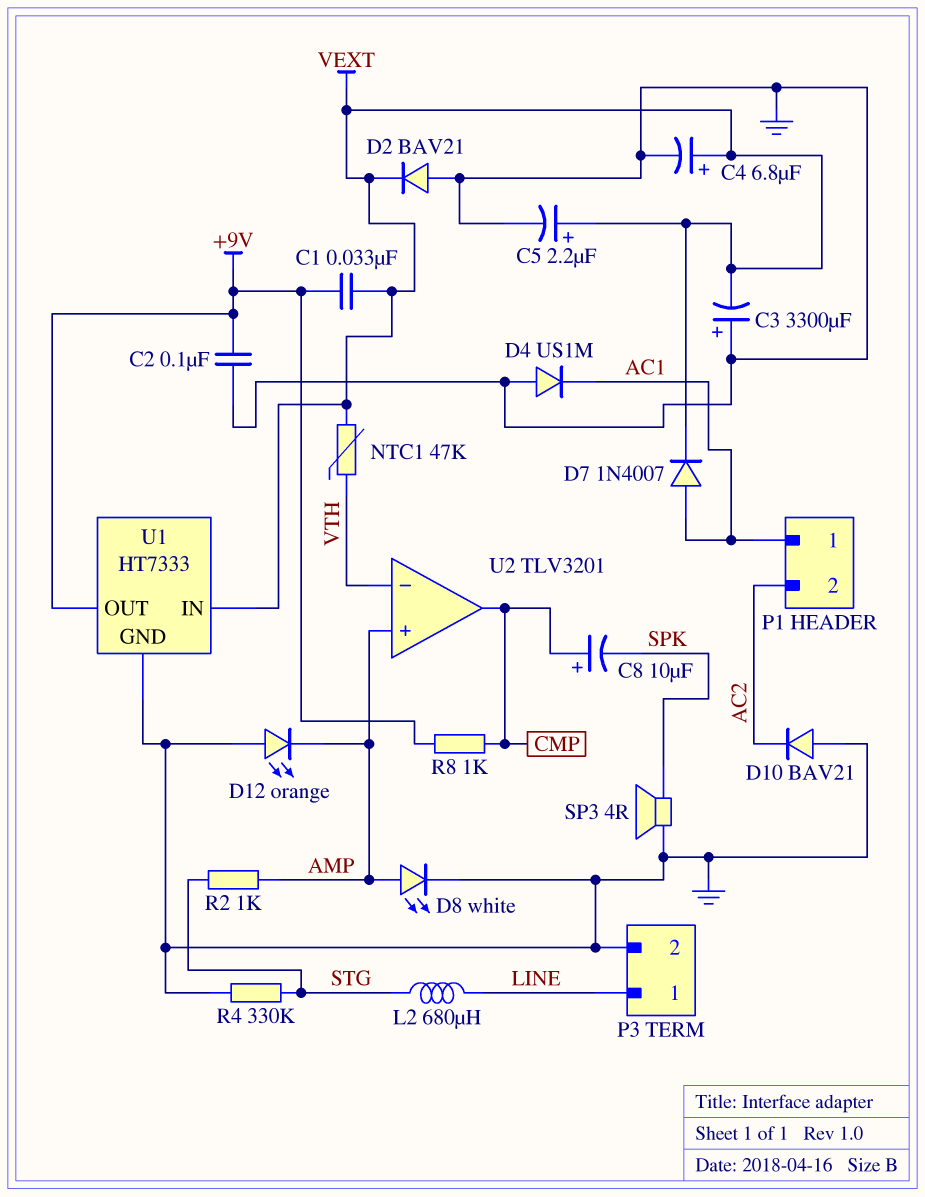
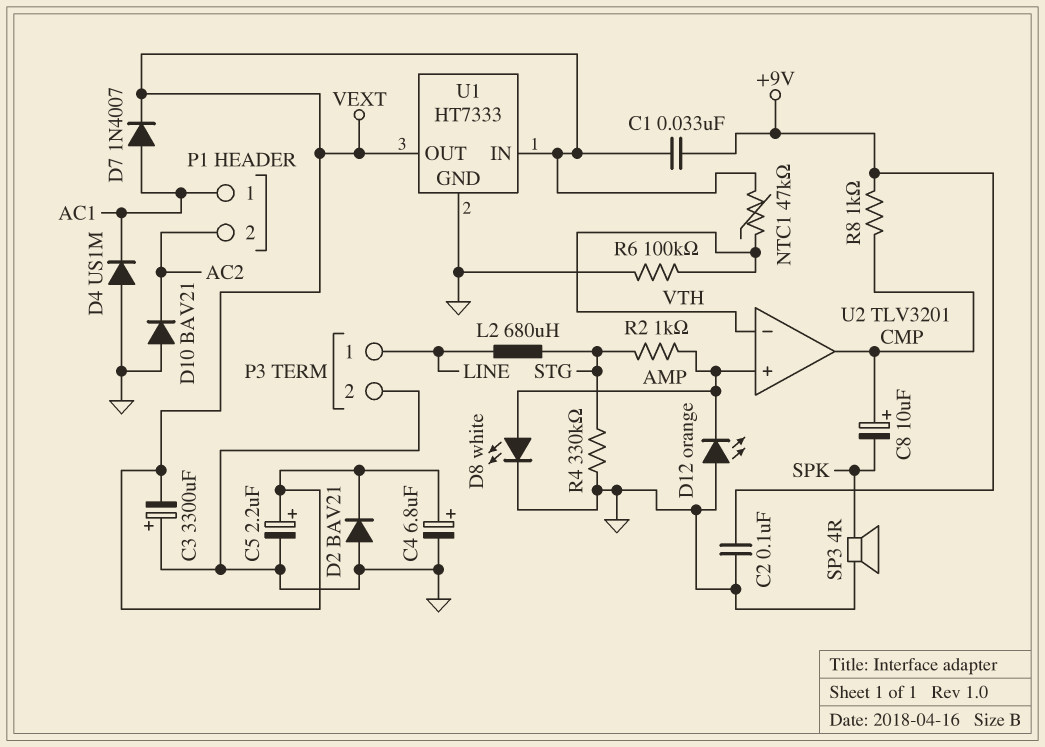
R6: none -> 100k (GND, VTH)
U1 pin OUT: +9V -> VEXT

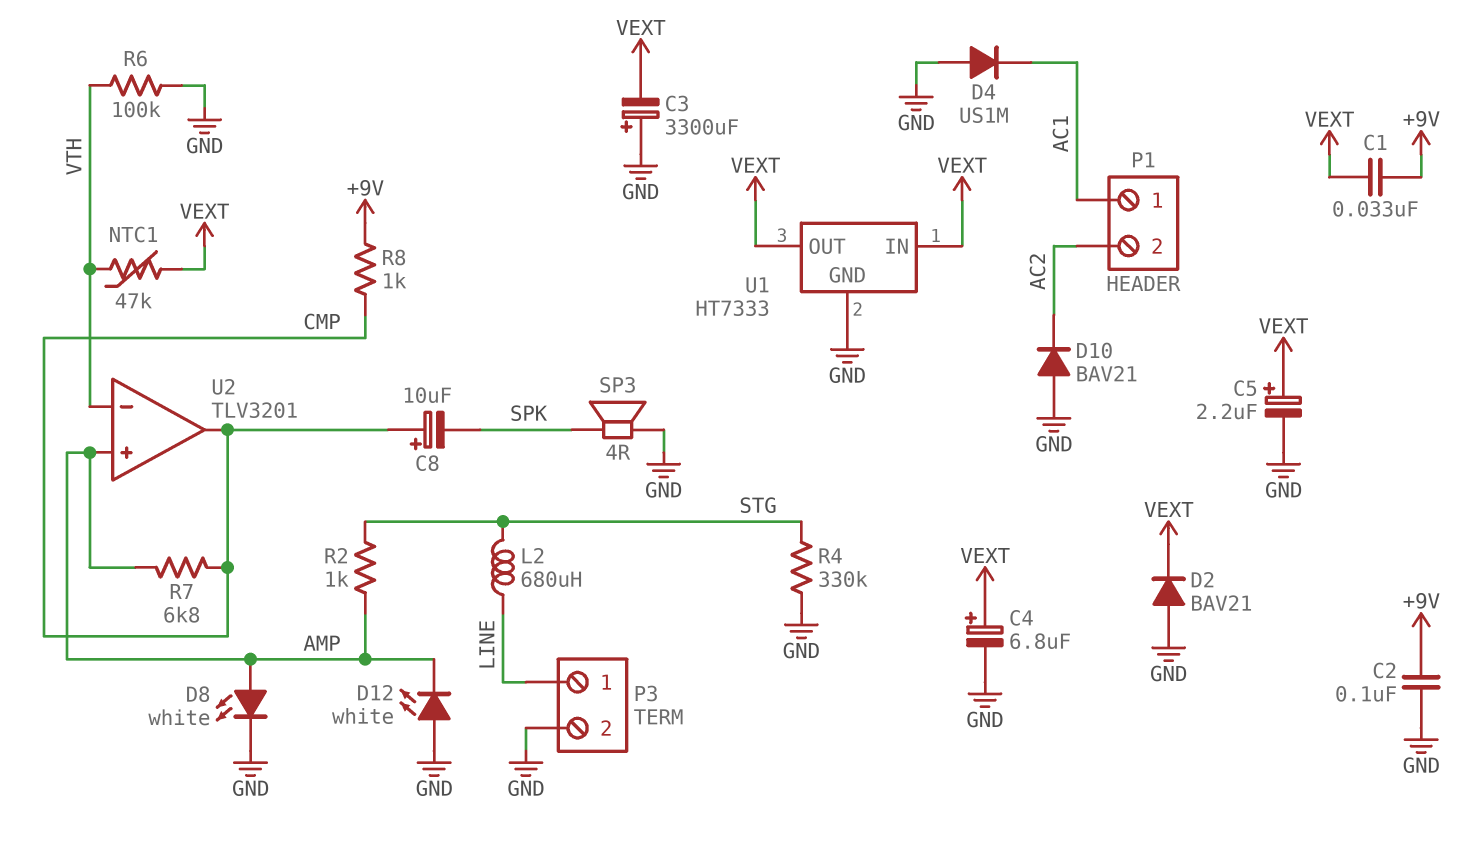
D7: diode 1N4007 (A AC1, K VEXT) -> none
D12: LED orange (A GND, K AMP) -> LED white (A GND, K AMP)
R7: none -> 6.8k (AMP, CMP)

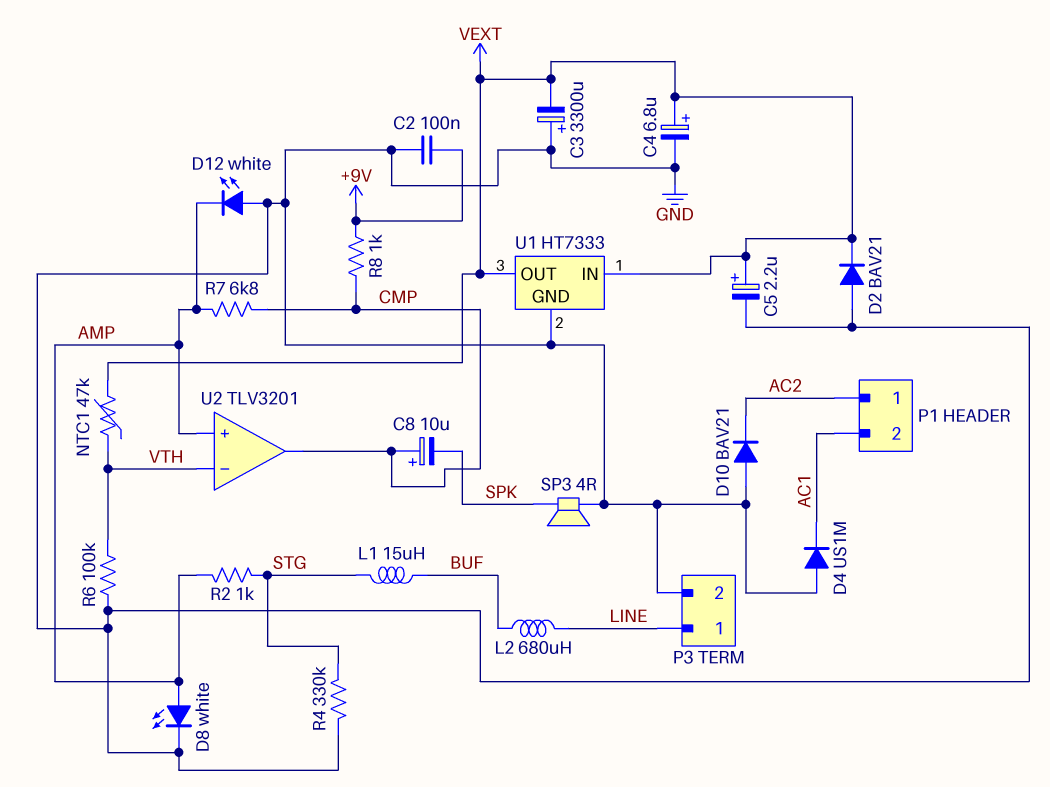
C1: 33nF (+9V, VEXT) -> none
L1: none -> 15uH (BUF, STG)
L2: 680uH (LINE, STG) -> 680uH (BUF, LINE)
P1 pin 1: AC1 -> AC2
P1 pin 2: AC2 -> AC1

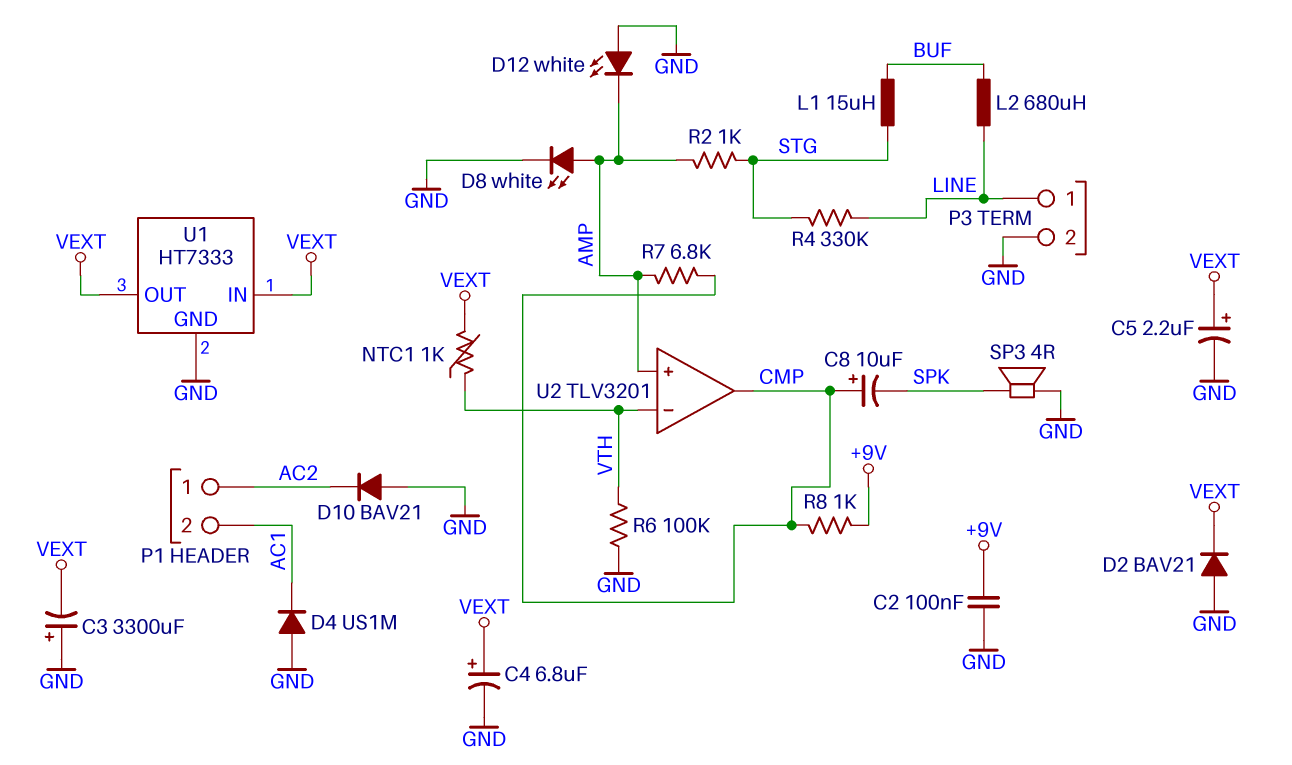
NTC1: 47k (VEXT, VTH) -> 1k (VEXT, VTH)
R4: 330k (GND, STG) -> 330k (LINE, STG)

